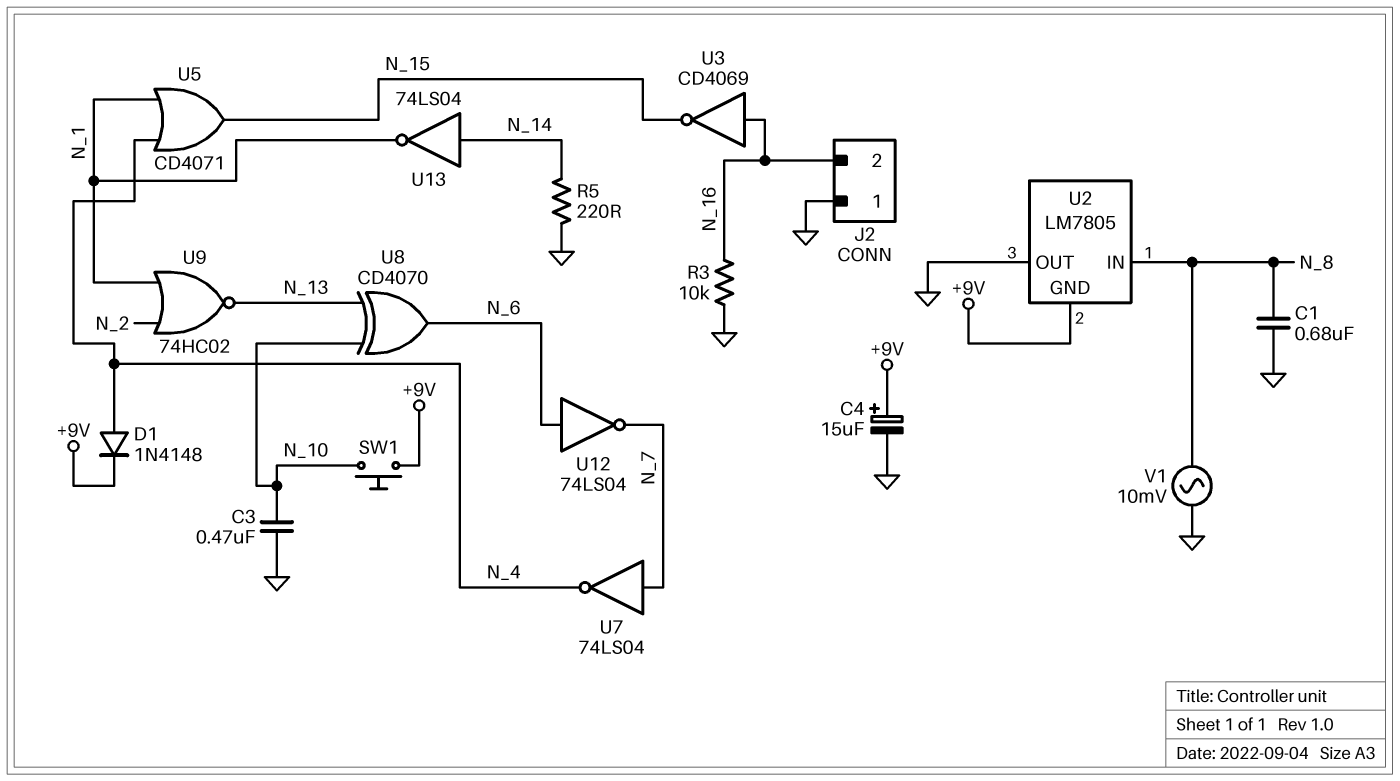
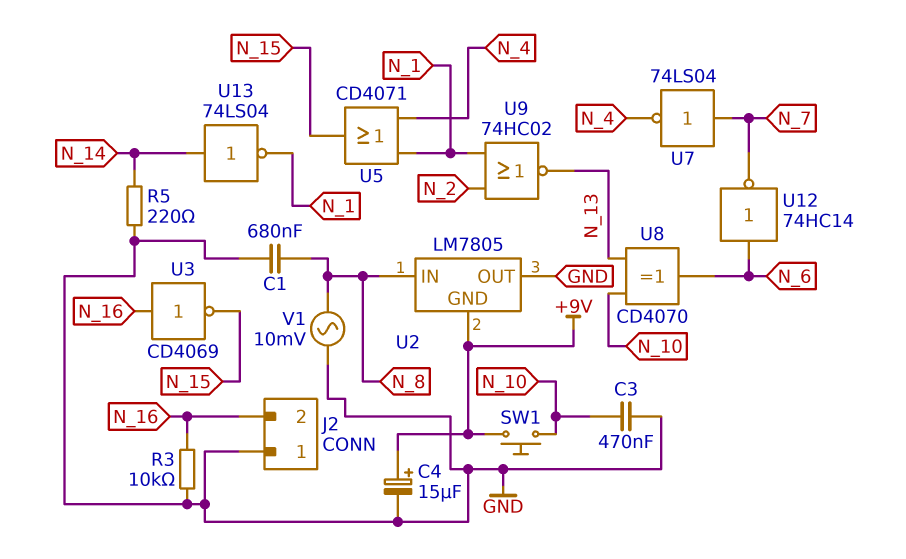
D1: diode 1N4148 (A N_4, K +9V) -> none
U12: NOT 74LS04 (in N_6, out N_7) -> NOT 74HC14 (in N_6, out N_7)

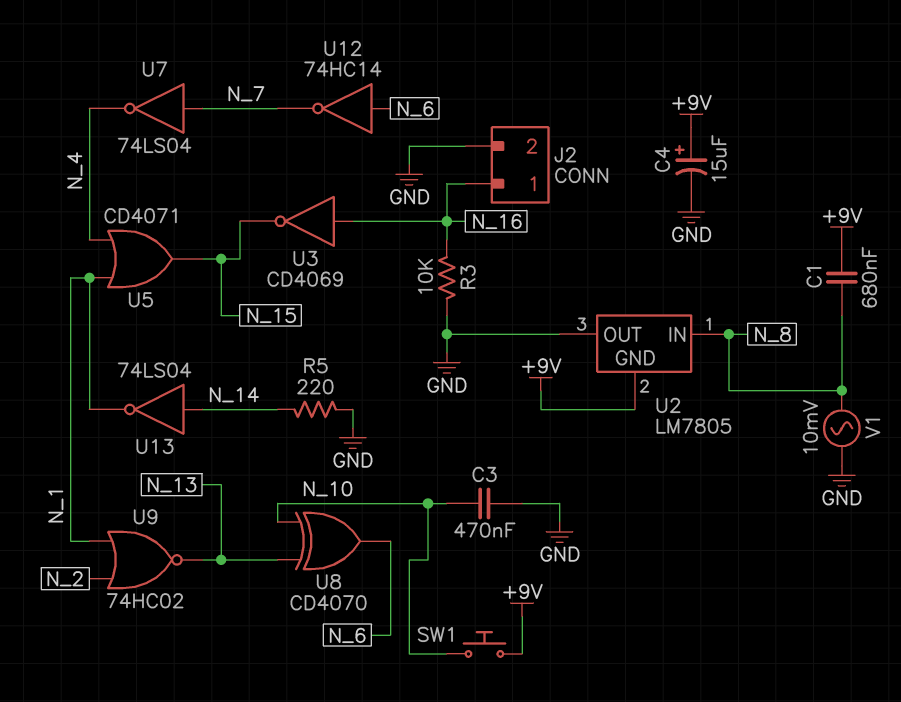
C1: 680nF (GND, N_8) -> 680nF (+9V, N_8)
J2 pin 1: GND -> N_16
J2 pin 2: N_16 -> GND

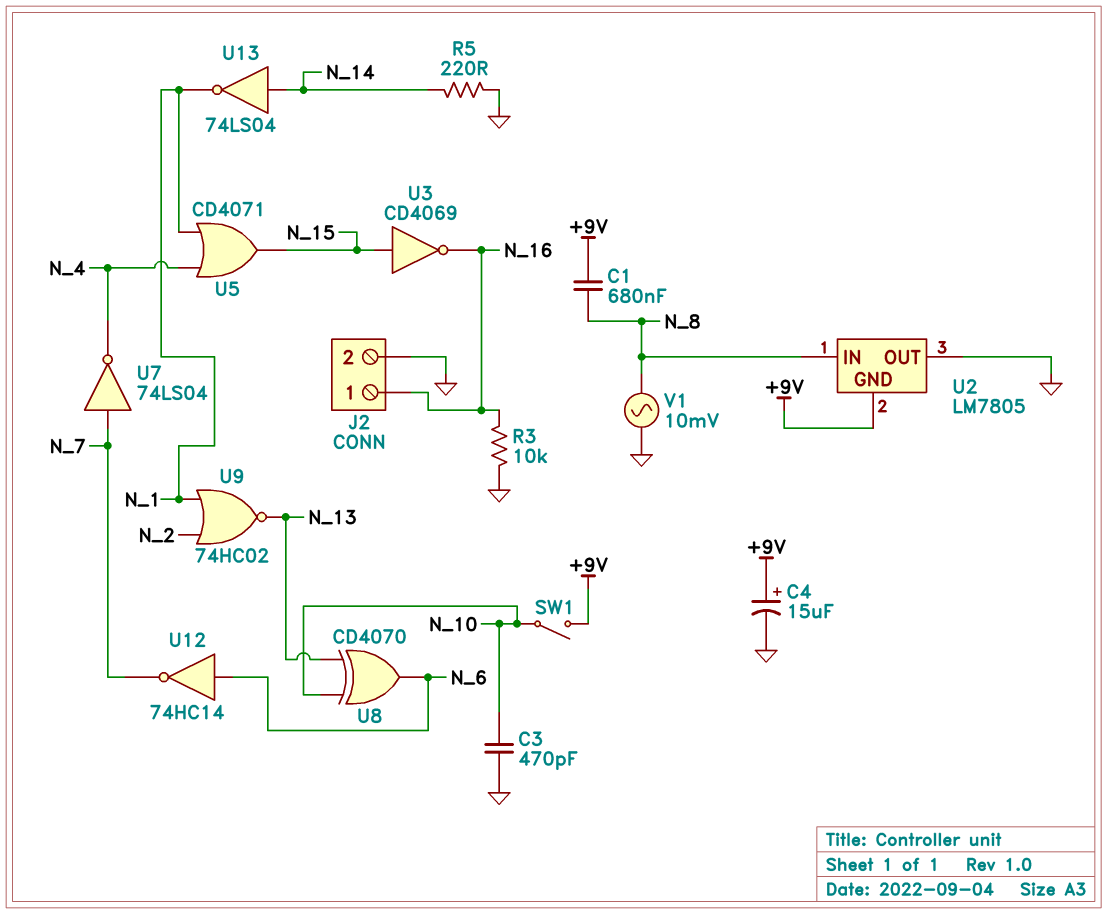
C3: 470nF (GND, N_10) -> 470pF (GND, N_10)
SW1: button (+9V, N_10) -> switch (+9V, N_10)
U3: NOT CD4069 (in N_16, out N_15) -> NOT CD4069 (in N_15, out N_16)

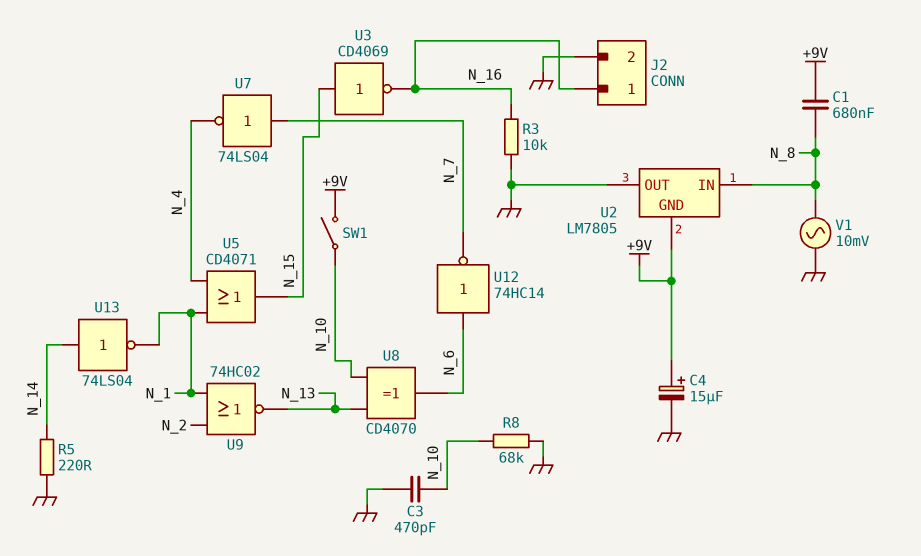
R8: none -> 68k (GND, N_10)

